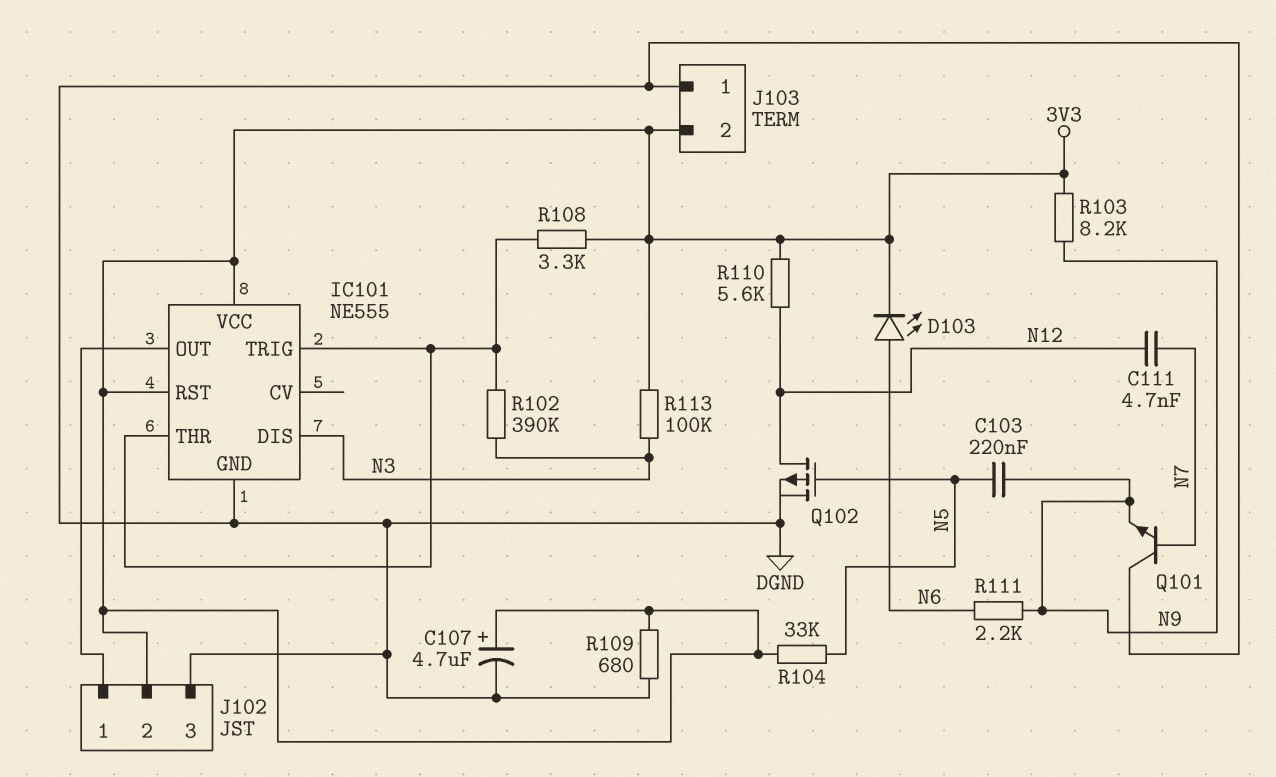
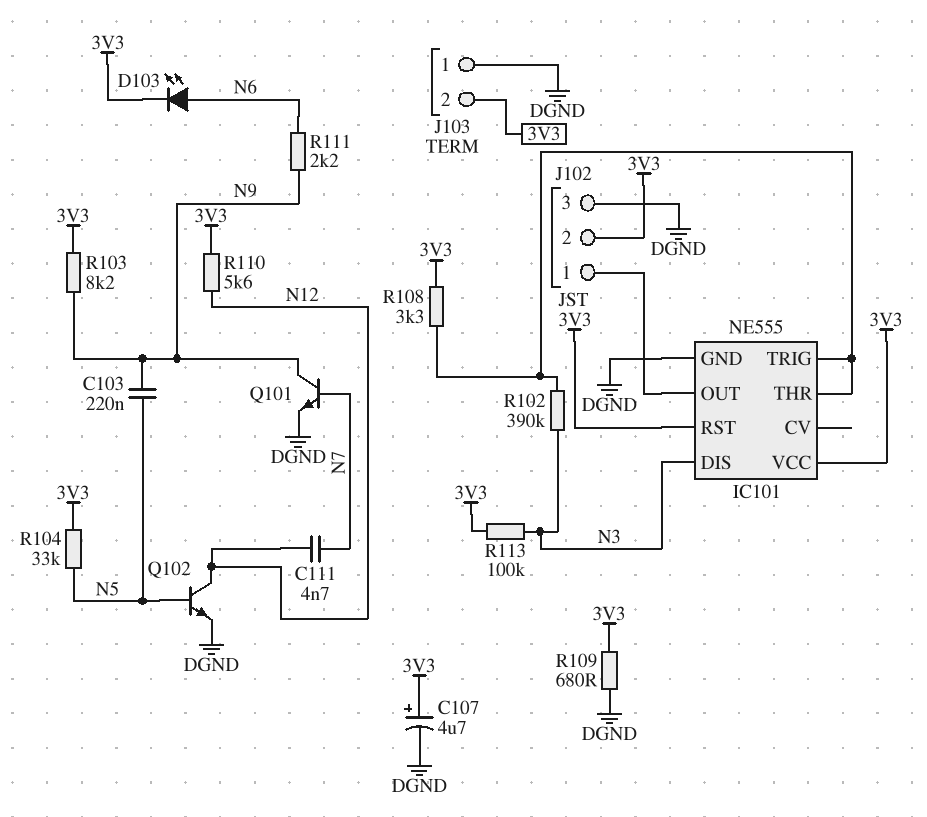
Q101: NPN (B N7, C DGND, E N9) -> NPN (B N7, C N9, E DGND)
Q102: PMOS (G N5, D N12, S DGND) -> NPN (B N5, C N12, E DGND)

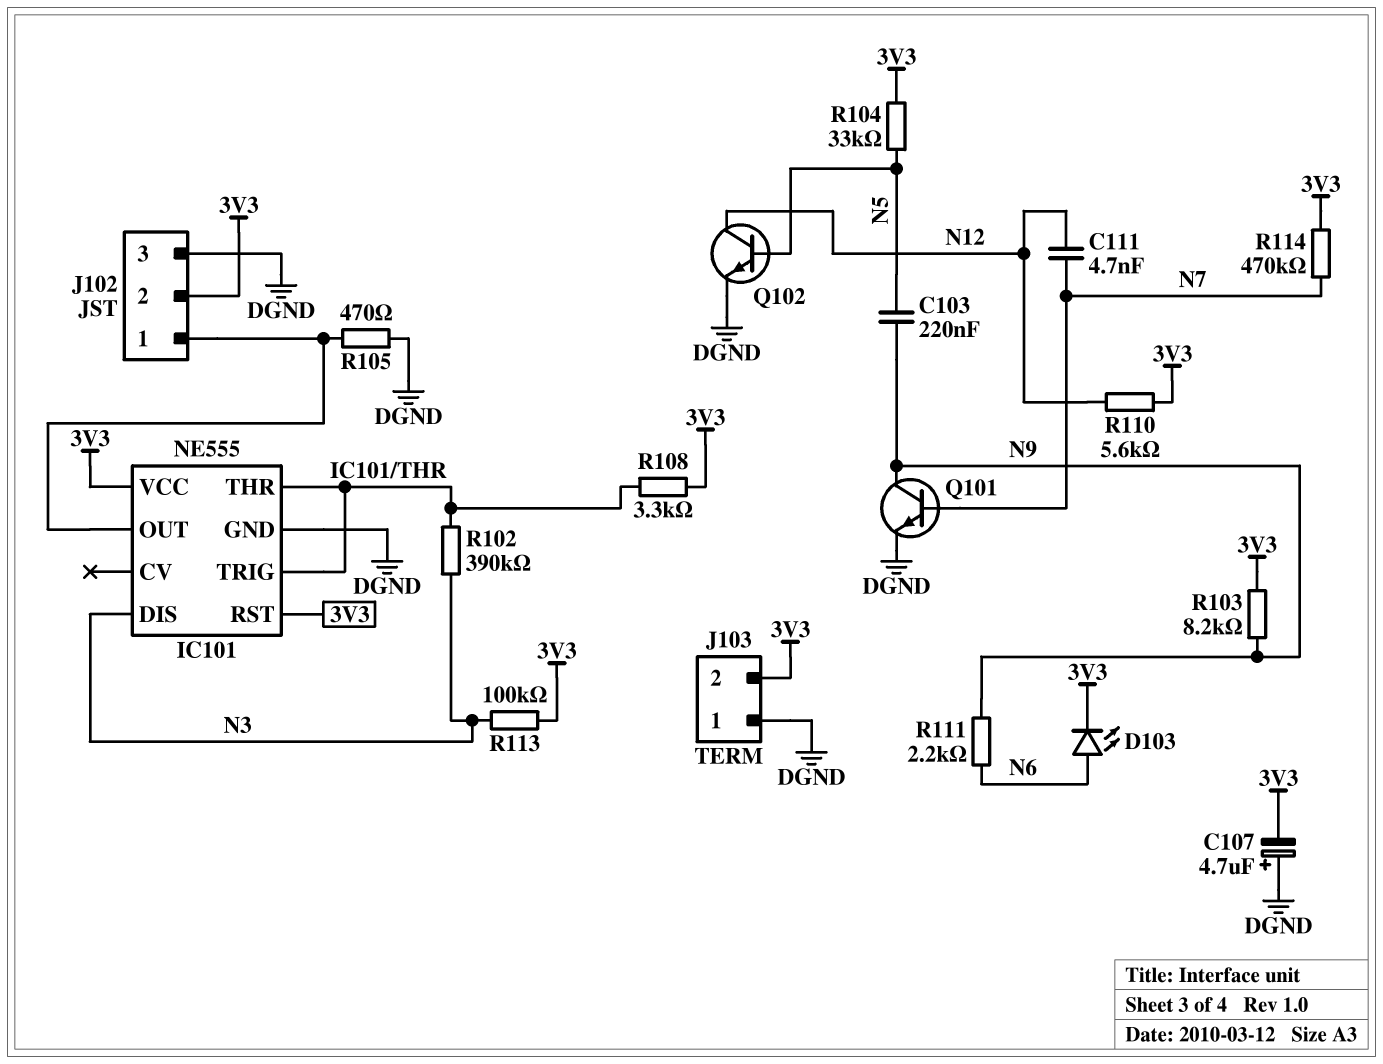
C107: 4.7uF (plus 3V3, minus DGND) -> 4.7uF (plus DGND, minus 3V3)
R105: none -> 470 (DGND, IC101/OUT)
R109: 680 (3V3, DGND) -> none
R114: none -> 470k (3V3, N7)

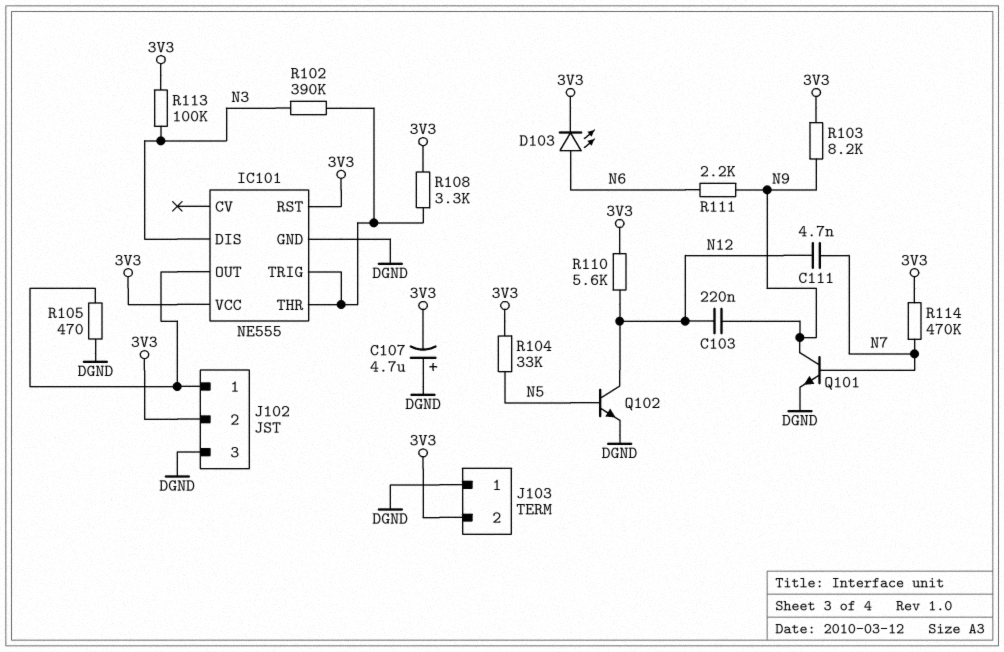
C103: 220nF (N5, N9) -> 220nF (N9, N12)

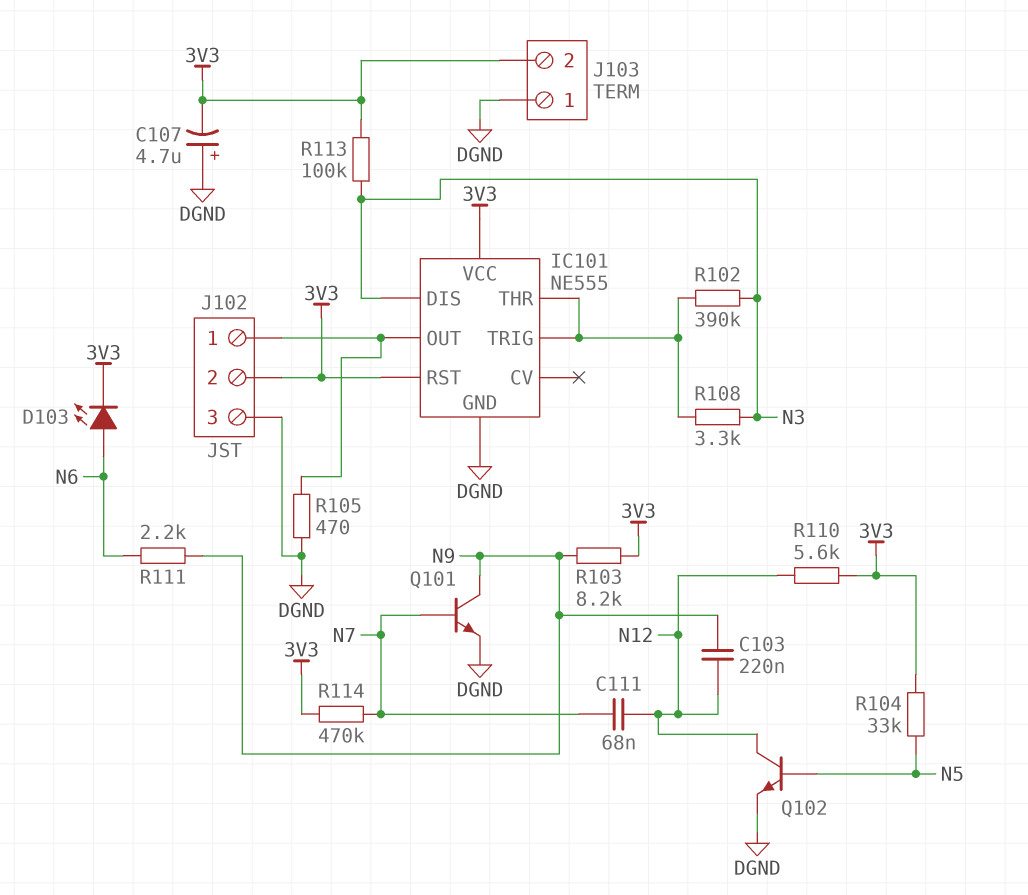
C111: 4.7nF (N7, N12) -> 68nF (N7, N12)
R108: 3.3k (3V3, IC101/THR) -> 3.3k (IC101/THR, N3)

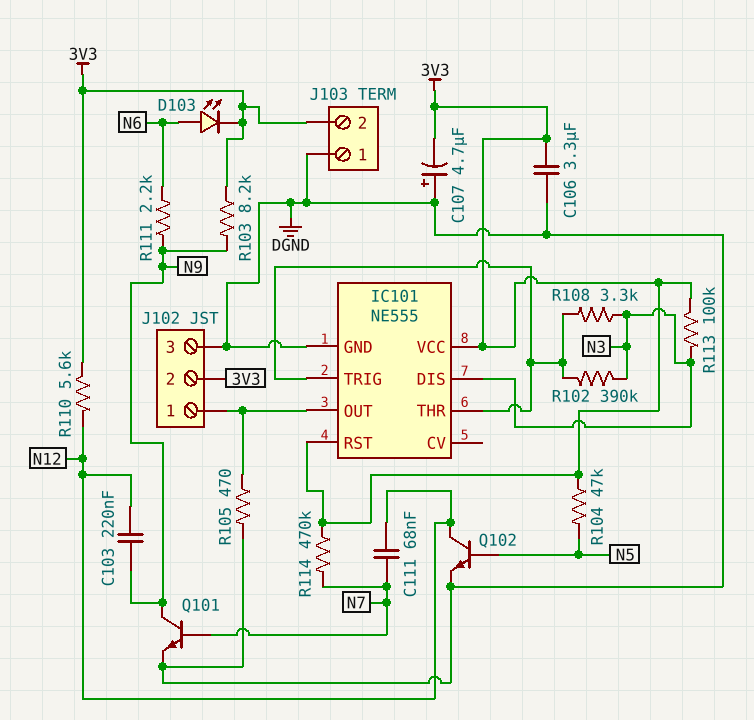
C106: none -> 3.3uF (3V3, DGND)
R104: 33k (3V3, N5) -> 47k (3V3, N5)

